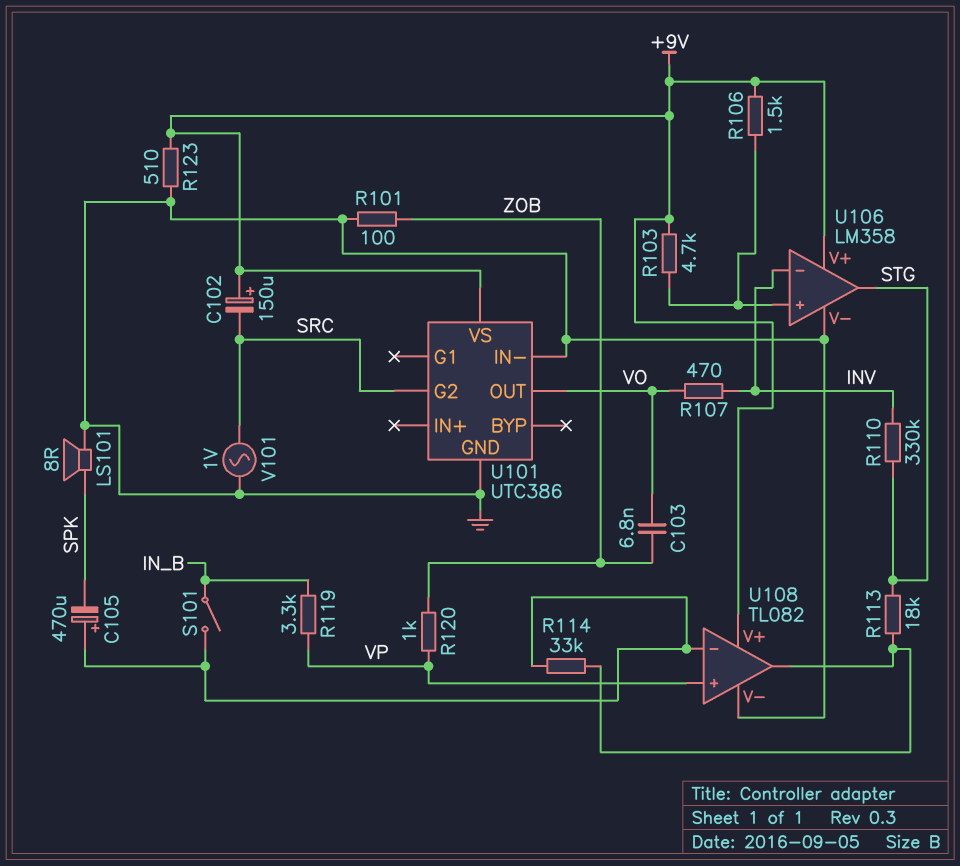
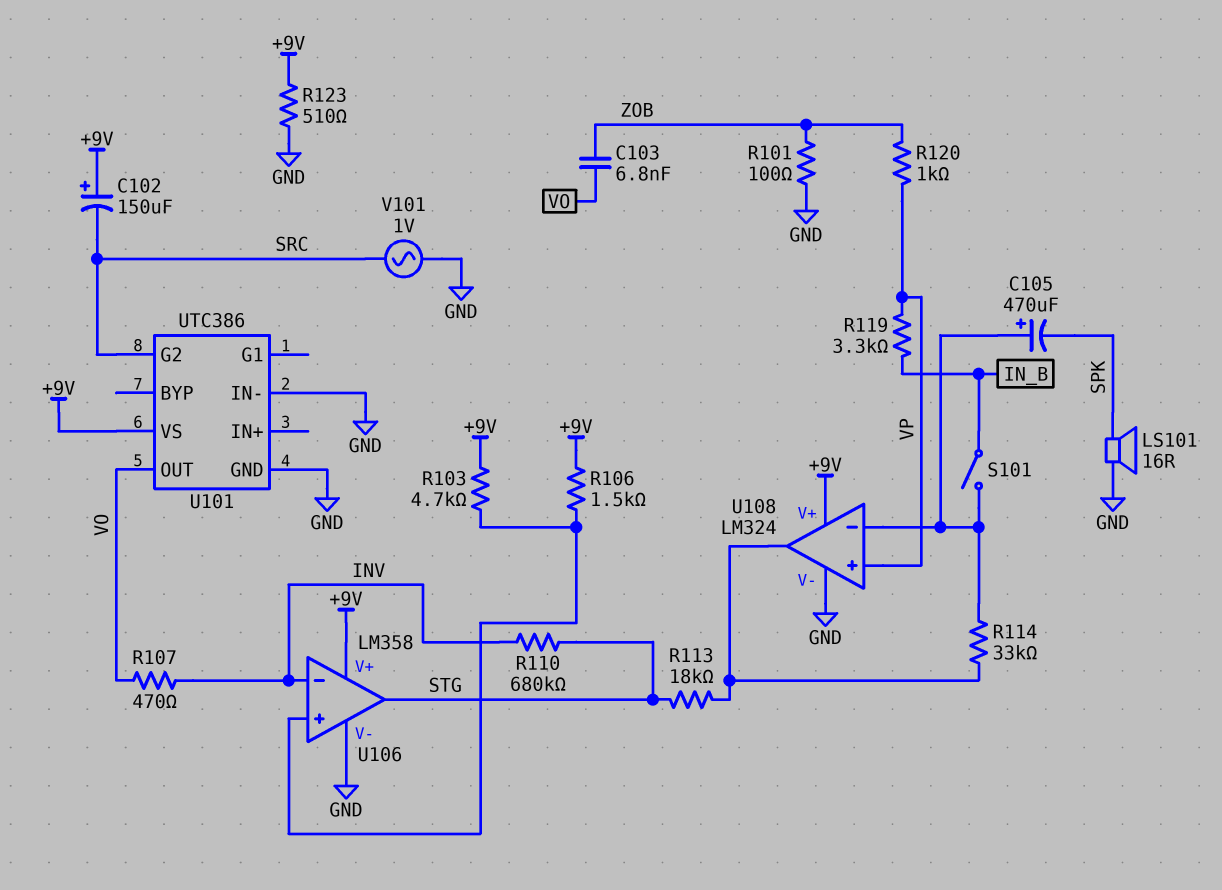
LS101: speaker 8R (GND, SPK) -> speaker 16R (GND, SPK)
R110: 330k (INV, STG) -> 680k (INV, STG)
U108: TL082 -> LM324

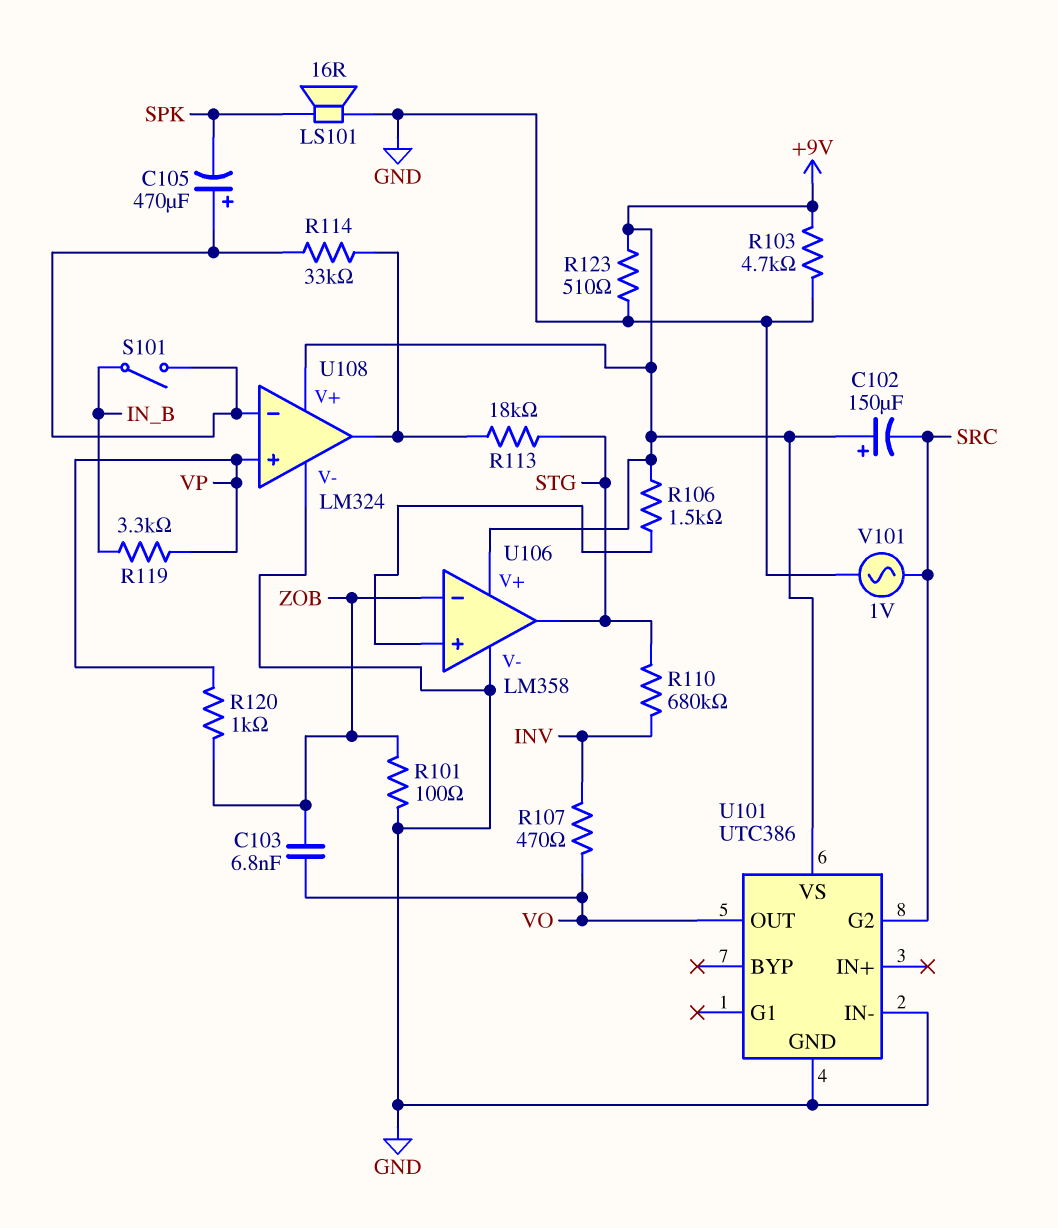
R103: 4.7k (+9V, U106/in+) -> 4.7k (+9V, GND)
U106 pin in-: INV -> ZOB

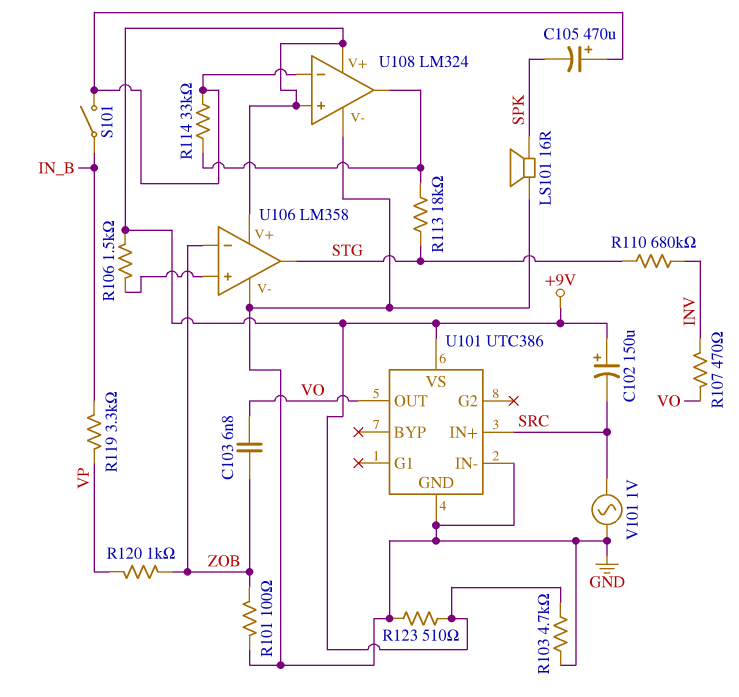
U101 pin G2: SRC -> none
U101 pin IN+: none -> SRC
U108 pin in+: VP -> +9V

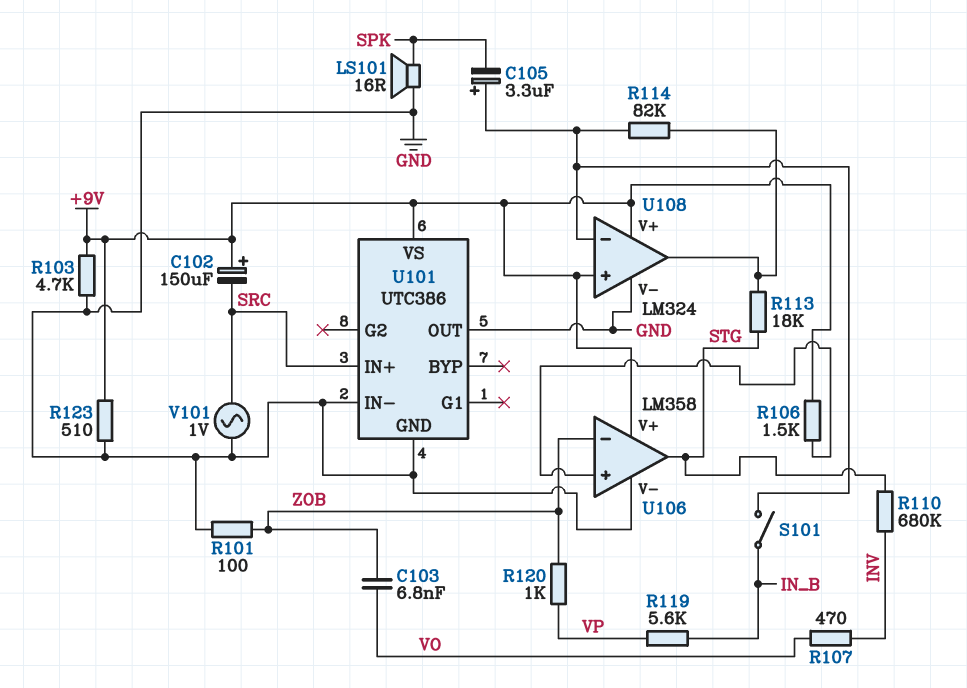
C105: 470uF (plus U108/in-, minus SPK) -> 3.3uF (plus U108/in-, minus SPK)
R114: 33k (U108/in-, U108/out) -> 82k (U108/in-, U108/out)
R119: 3.3k (IN_B, VP) -> 5.6k (IN_B, VP)
U101 pin OUT: VO -> GND

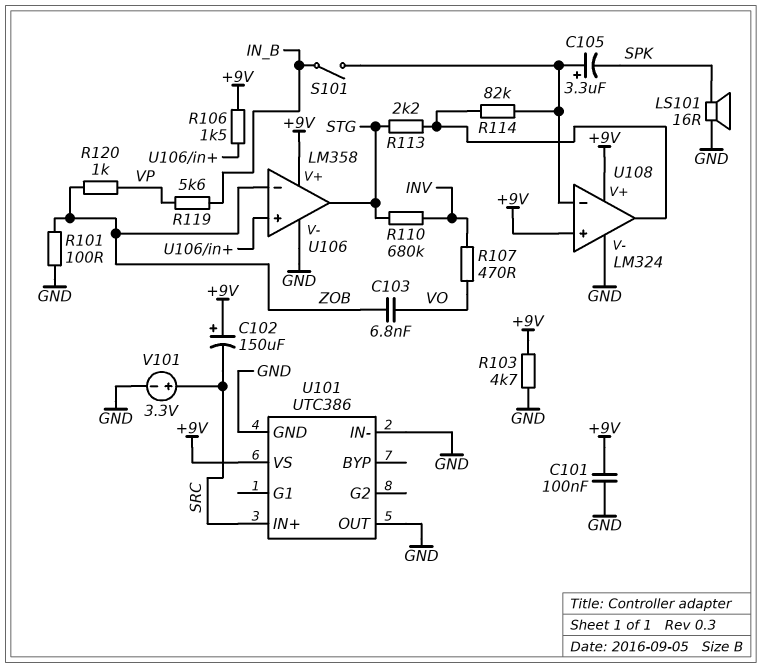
C101: none -> 100nF (+9V, GND)
R113: 18k (STG, U108/out) -> 2.2k (STG, U108/out)
R123: 510 (+9V, GND) -> none
V101: AC 1V (GND, SRC) -> 3.3V (plus SRC, minus GND)

